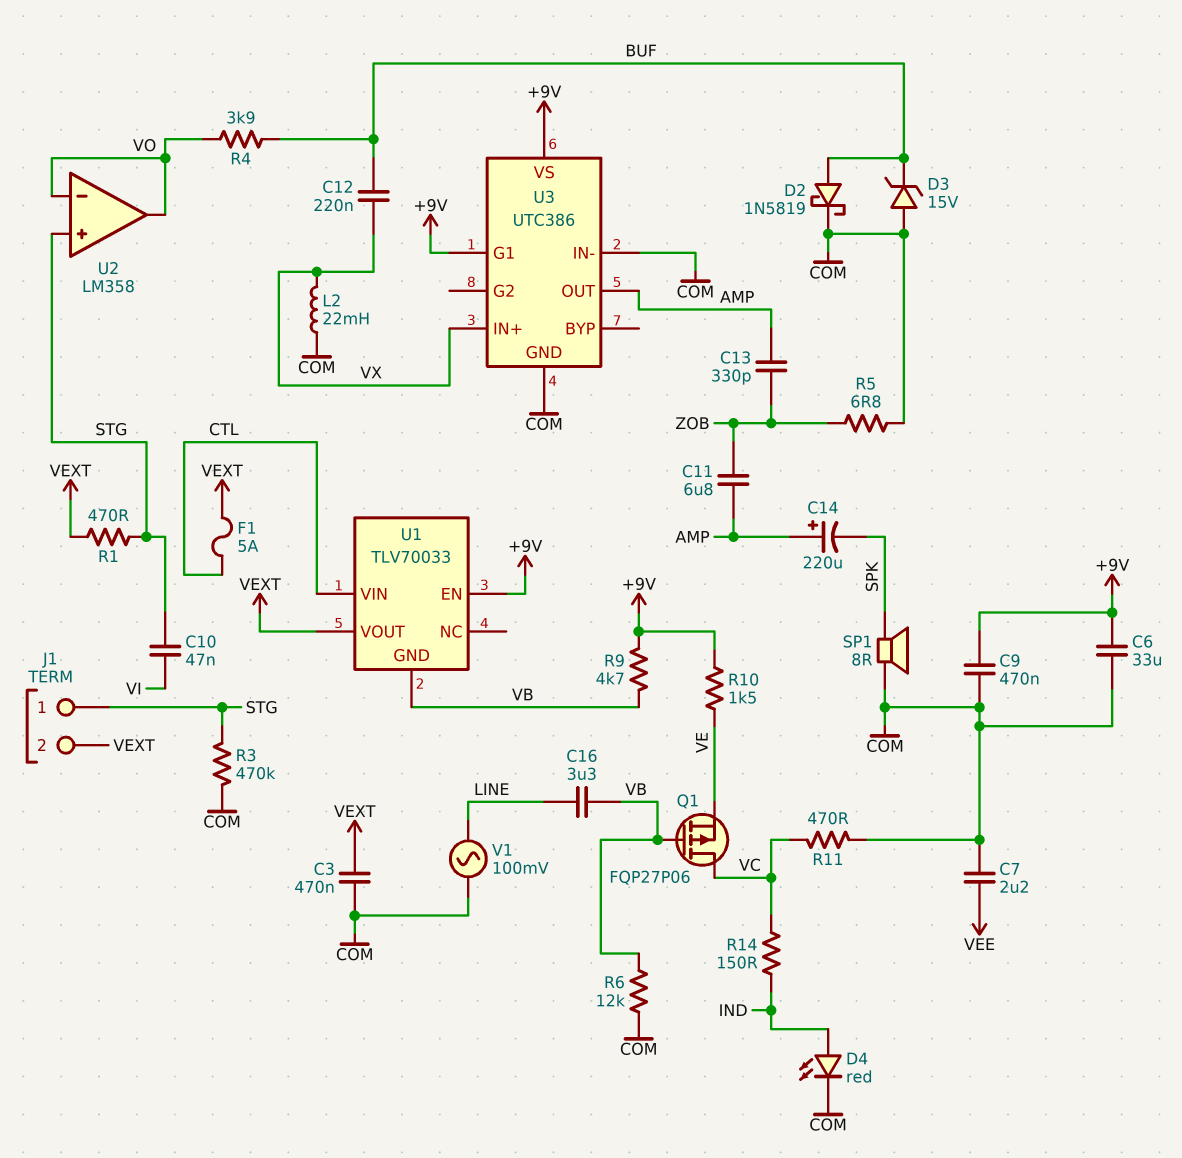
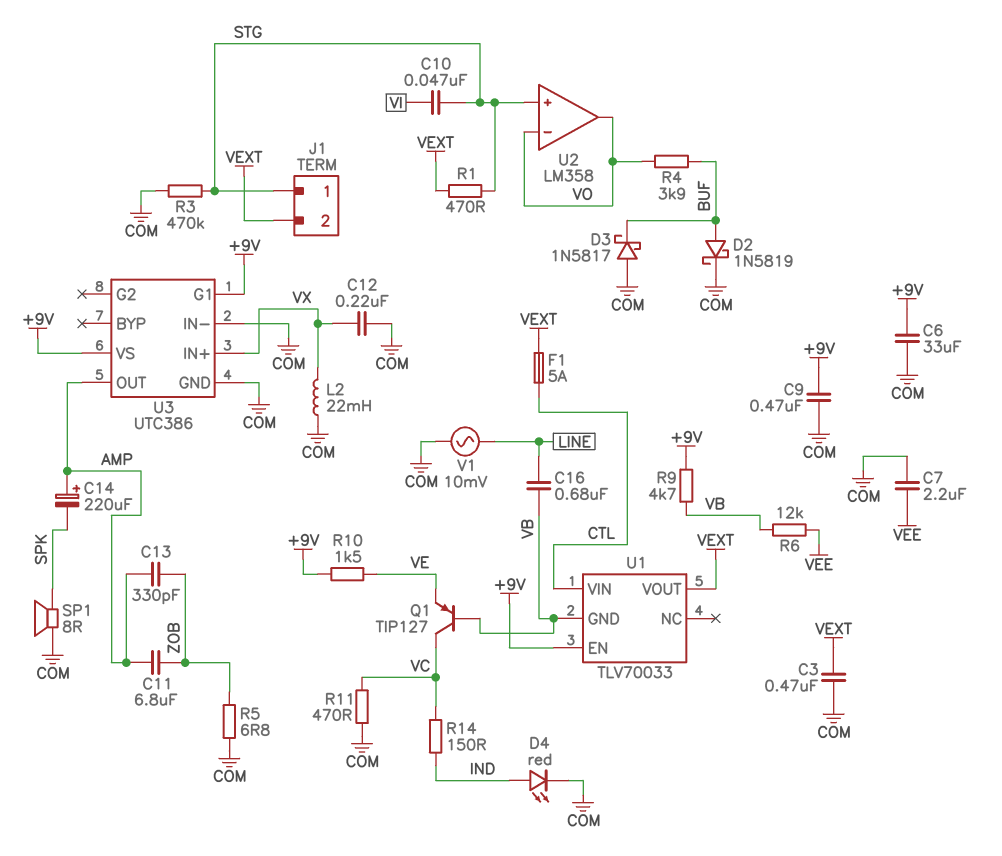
C12: 220nF (BUF, VX) -> 220nF (COM, VX)
C16: 3.3uF (LINE, VB) -> 680nF (LINE, VB)
D3: zener 15V (A COM, K BUF) -> schottky 1N5817 (A COM, K BUF)
Q1: PMOS FQP27P06 (G VB, D VC, S VE) -> PNP TIP127 (B VB, C VC, E VE)
R6: 12k (COM, VB) -> 12k (VB, VEE)
V1: AC 100mV (COM, LINE) -> AC 10mV (COM, LINE)

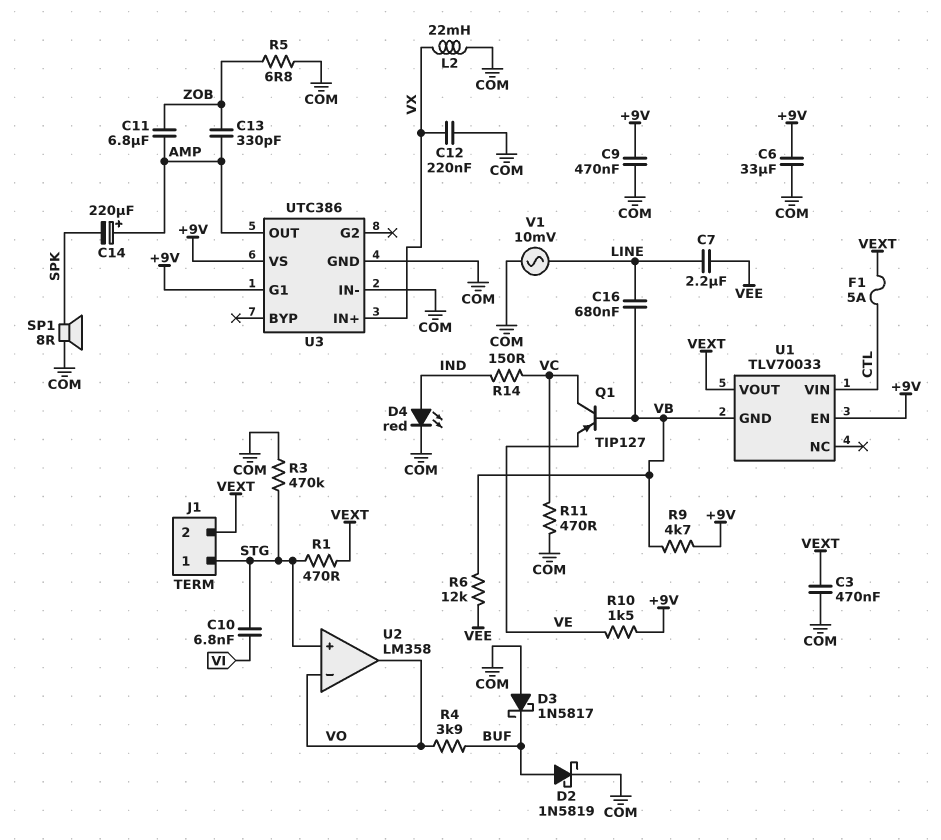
C7: 2.2uF (COM, VEE) -> 2.2uF (LINE, VEE)
C10: 47nF (STG, VI) -> 6.8nF (STG, VI)

